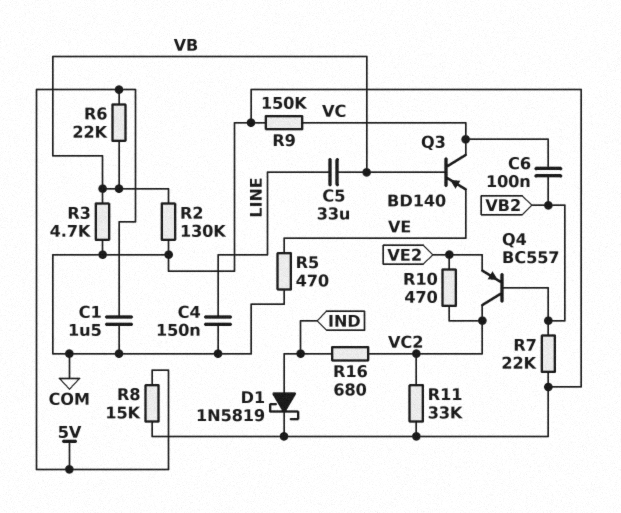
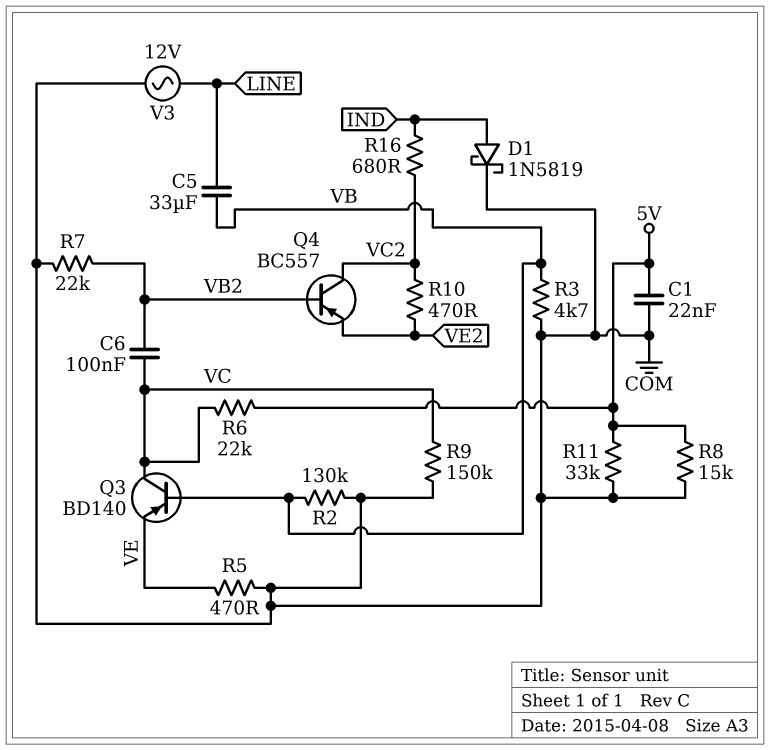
C1: 1.5uF (5V, COM) -> 22nF (5V, COM)
C4: 150nF (COM, LINE) -> none
R6: 22k (5V, VB) -> 22k (5V, VC)
R11: 33k (COM, VC2) -> 33k (5V, COM)
V3: none -> AC 12V (COM, LINE)

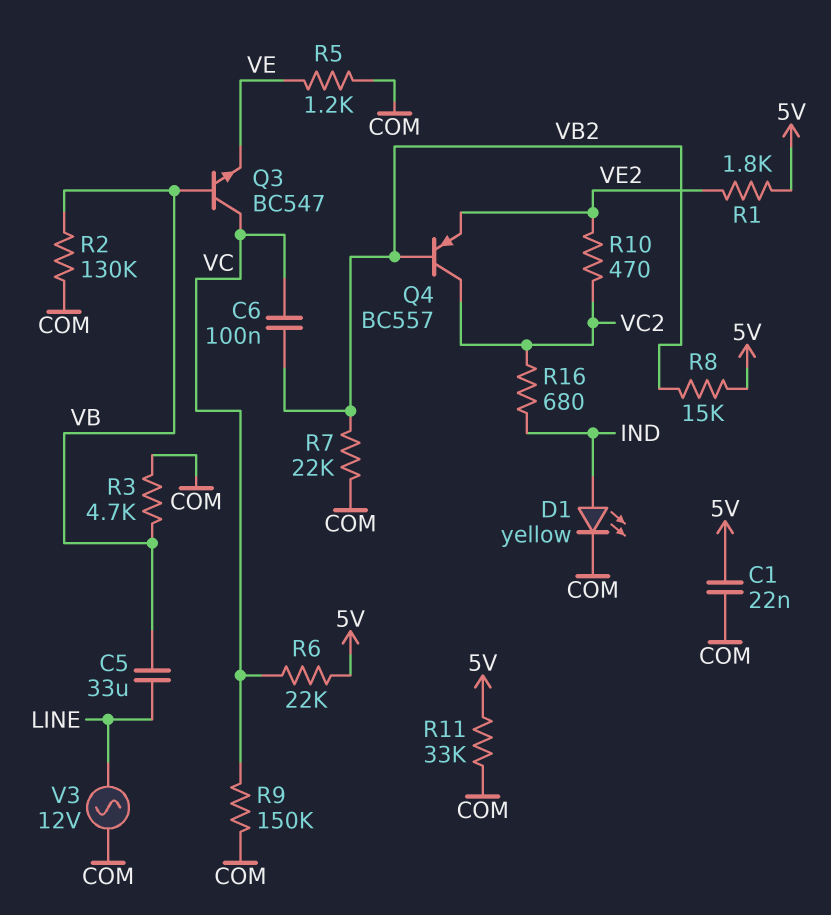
D1: schottky 1N5819 (A IND, K COM) -> LED yellow (A IND, K COM)
Q3: PNP BD140 (B VB, C VC, E VE) -> NPN BC547 (B VB, C VC, E VE)
R1: none -> 1.8k (5V, VE2)
R5: 470 (COM, VE) -> 1.2k (COM, VE)
R8: 15k (5V, COM) -> 15k (5V, VB2)

